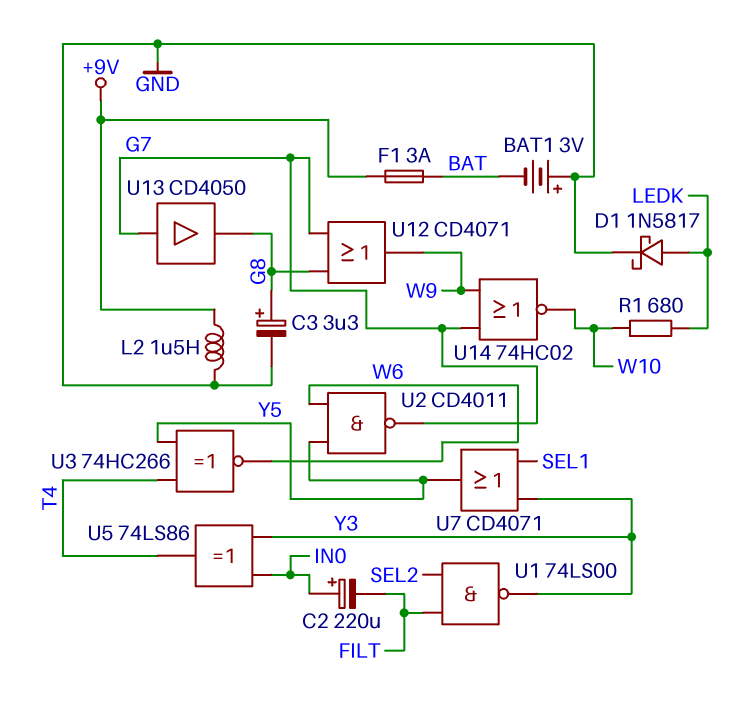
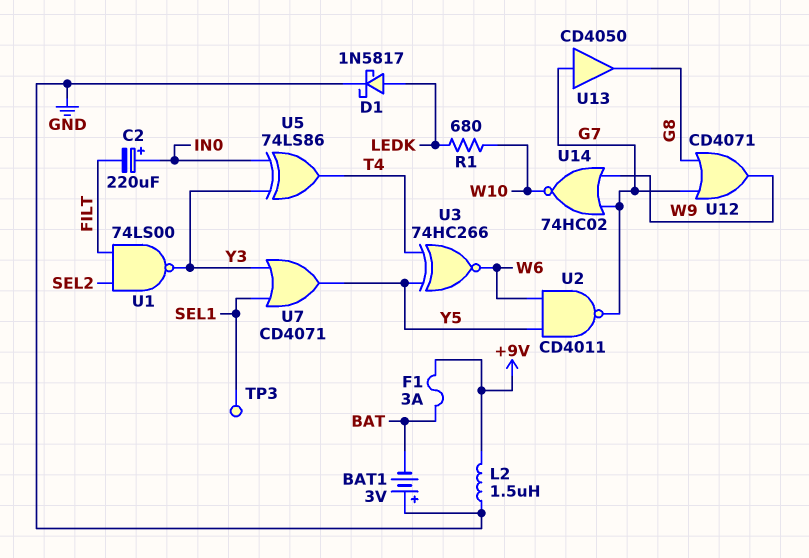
C3: 3.3uF (plus G8, minus GND) -> none
TP3: none -> test point (SEL1)

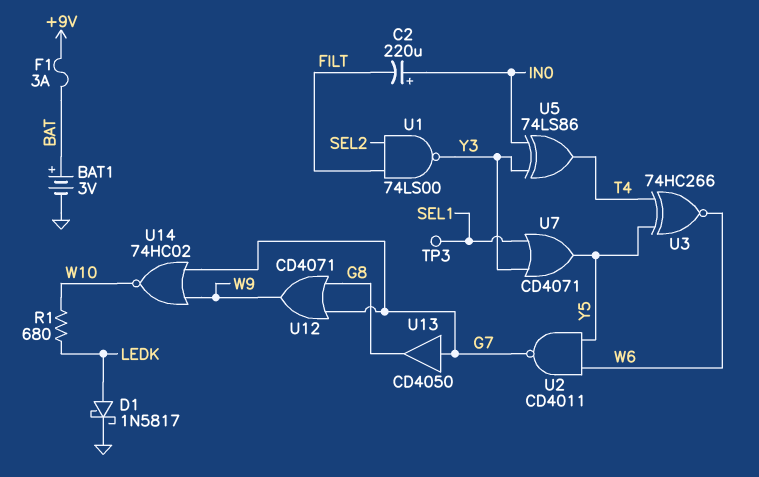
BAT1: 3V (plus GND, minus BAT) -> 3V (plus BAT, minus GND)
L2: 1.5uH (+9V, GND) -> none

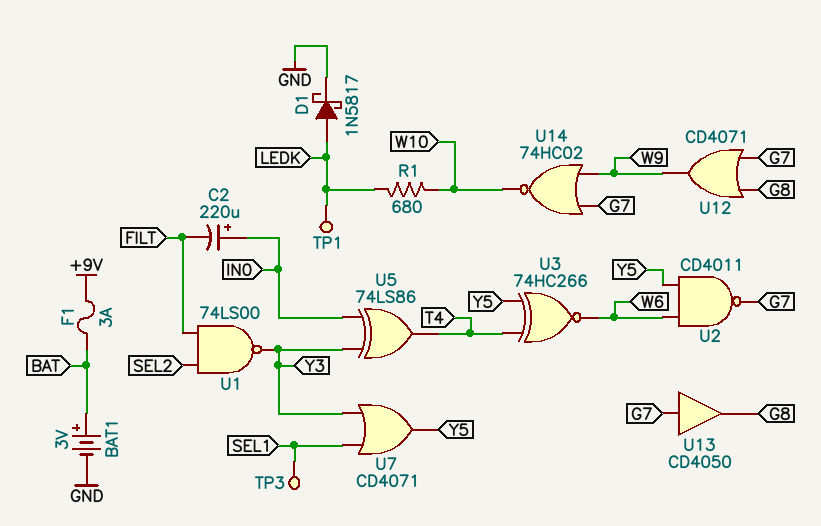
TP1: none -> test point (LEDK)

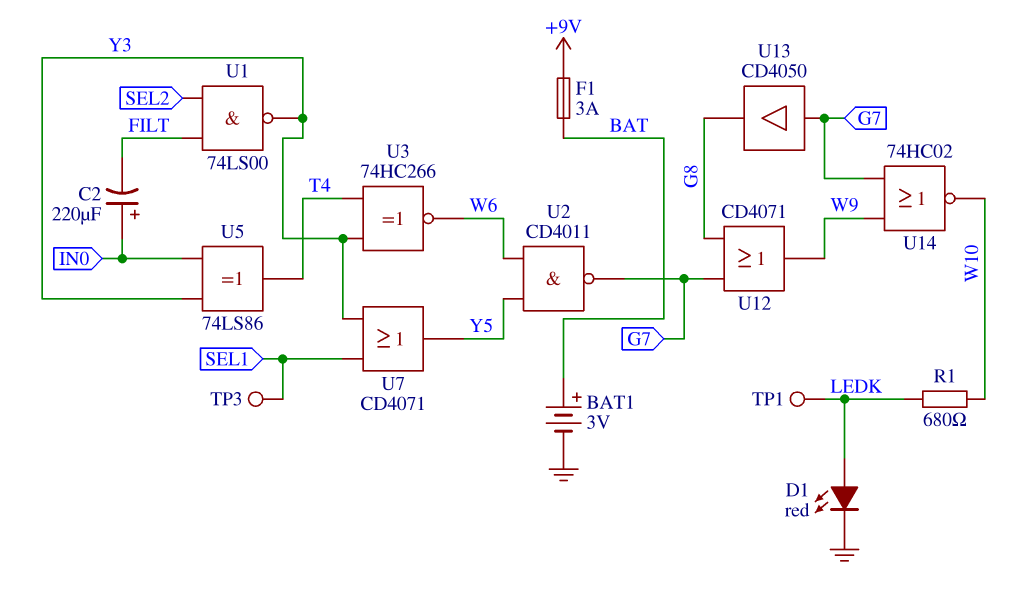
D1: schottky 1N5817 (A LEDK, K GND) -> LED red (A LEDK, K GND)
U3: XNOR 74HC266 (in T4, in Y5, out W6) -> XNOR 74HC266 (in T4, in Y3, out W6)

